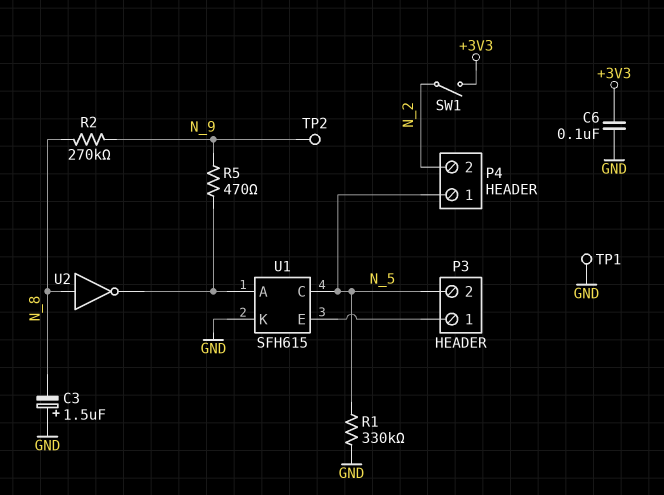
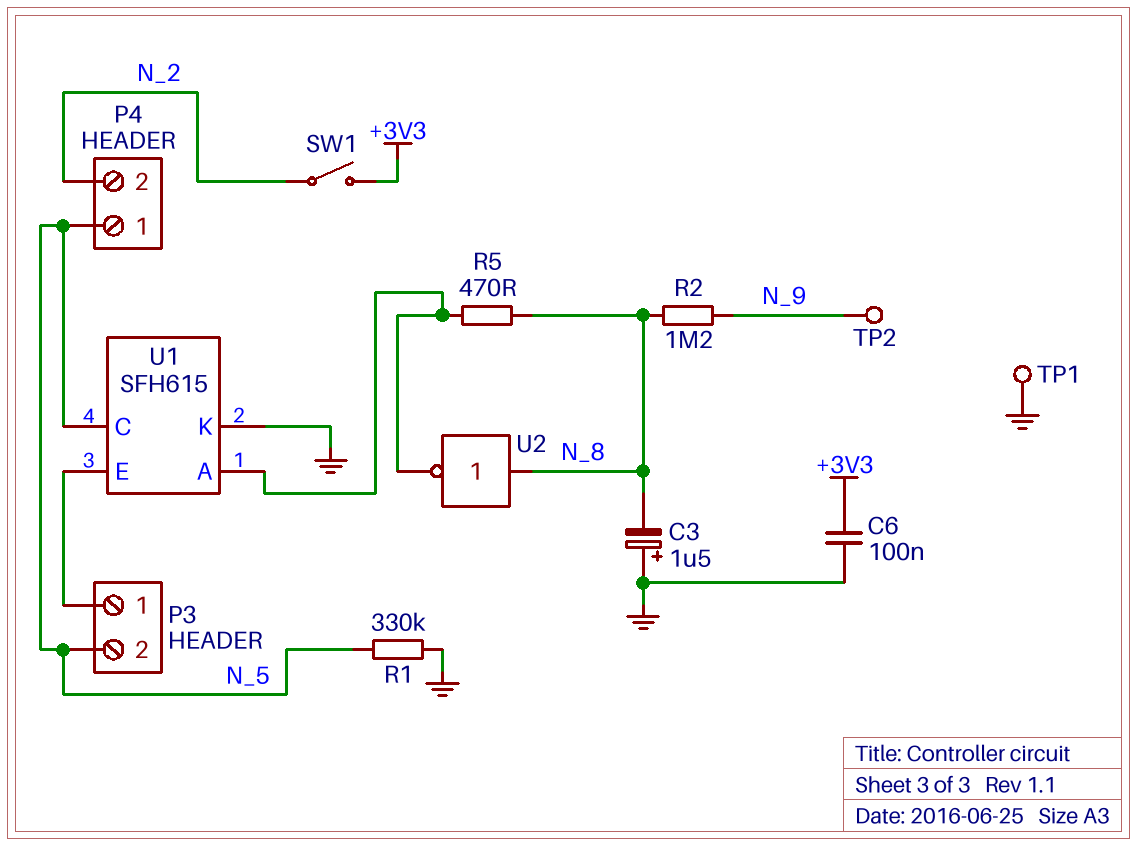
R2: 270k (N_8, N_9) -> 1.2M (N_8, N_9)
R5: 470 (N_9, U1/A) -> 470 (N_8, U1/A)

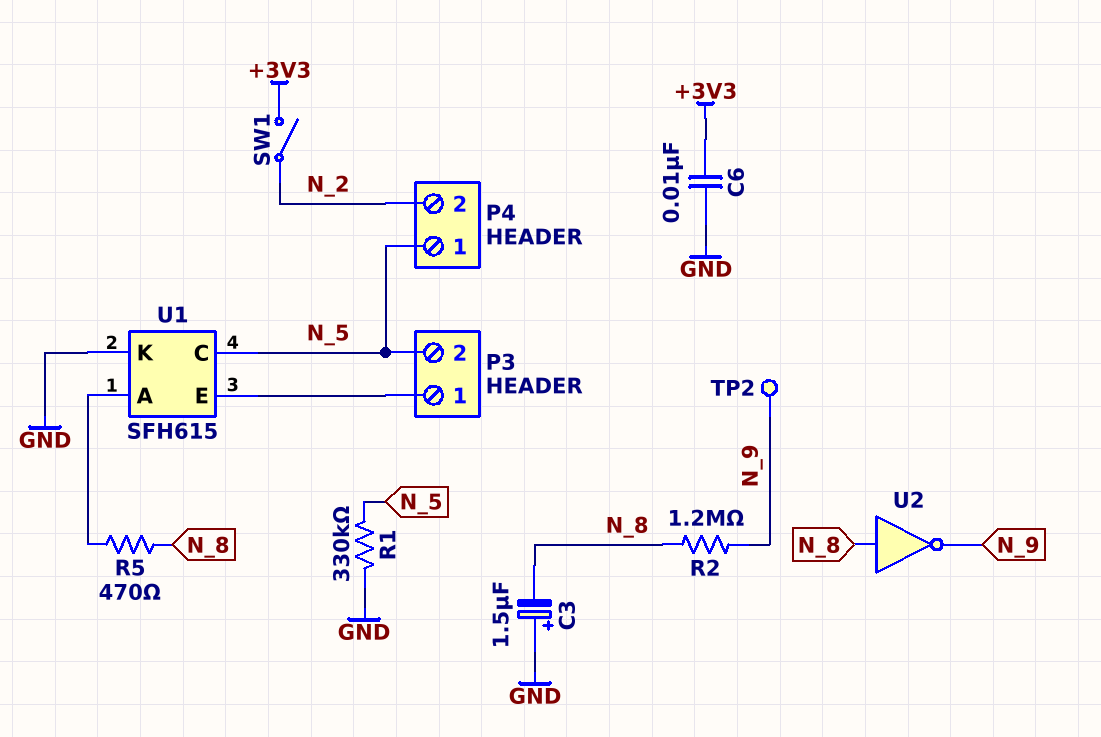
C6: 100nF (+3V3, GND) -> 10nF (+3V3, GND)
TP1: test point (GND) -> none
U2: NOT (in N_8, out U1/A) -> NOT (in N_8, out N_9)

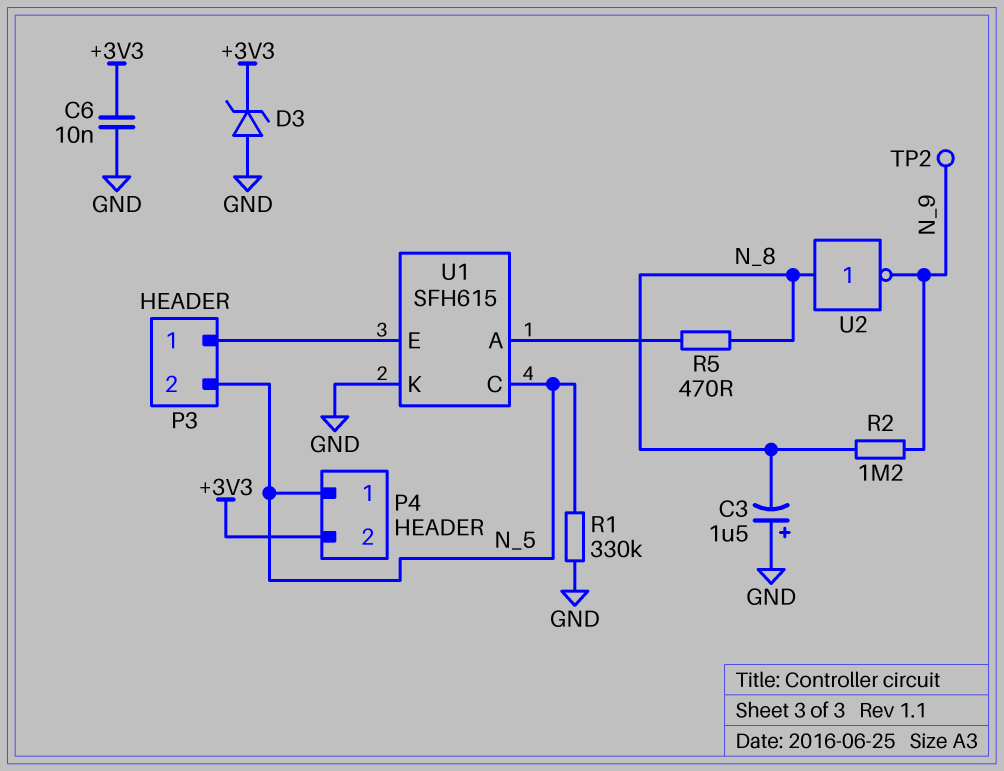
D3: none -> zener (A GND, K +3V3)
P4 pin 2: N_2 -> +3V3
SW1: switch (+3V3, N_2) -> none

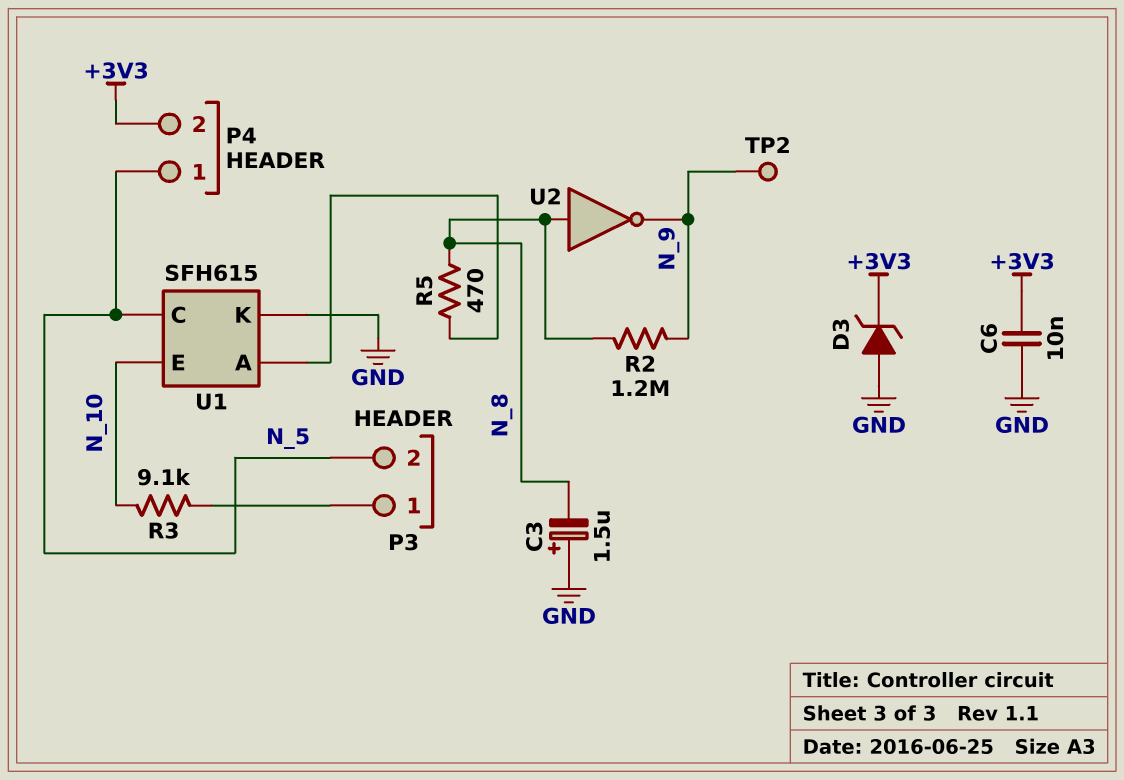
R1: 330k (GND, N_5) -> none
R3: none -> 9.1k (N_10, P3/1)
U1 pin E: P3/1 -> N_10

